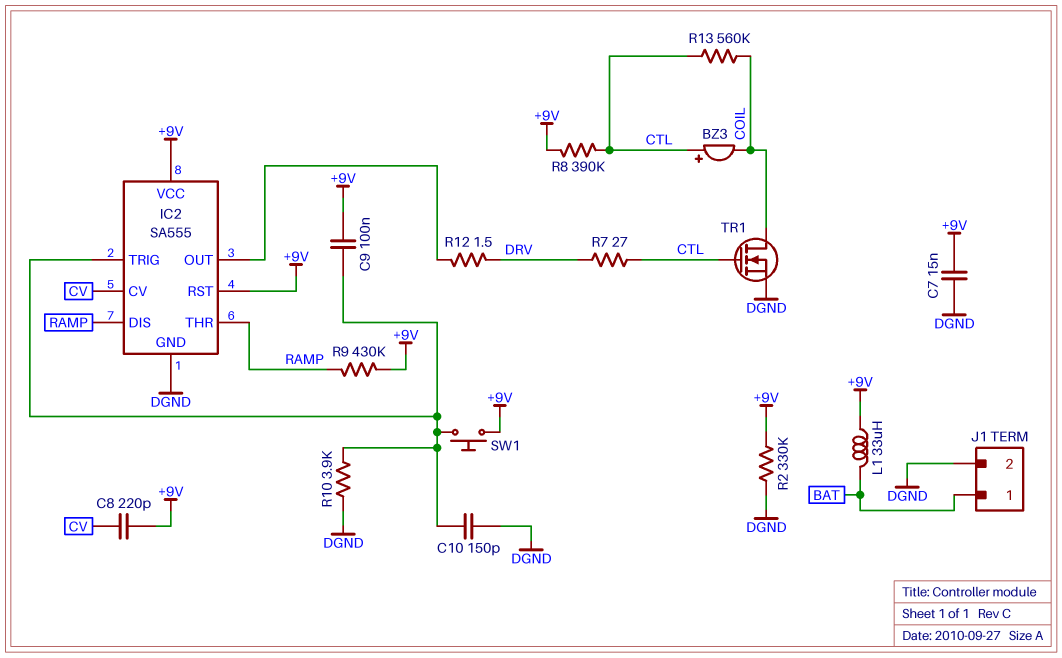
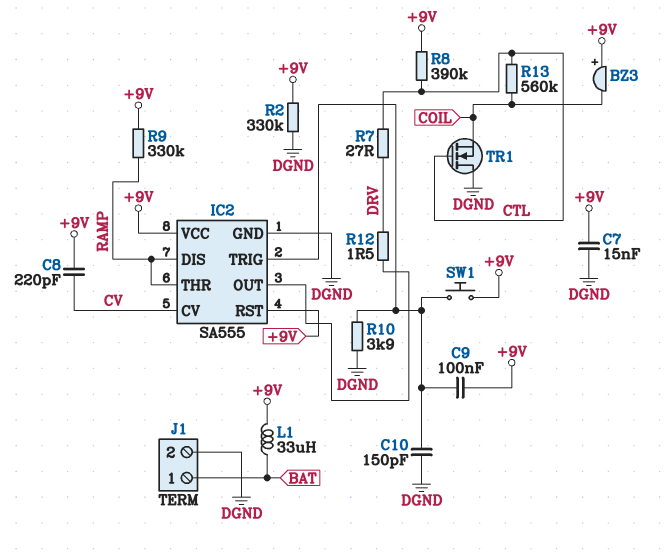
BZ3: buzzer (plus CTL, minus COIL) -> buzzer (plus +9V, minus COIL)
R9: 430k (+9V, RAMP) -> 330k (+9V, RAMP)
TR1: NMOS (G CTL, D COIL, S DGND) -> NMOS (G CTL, D DGND, S COIL)

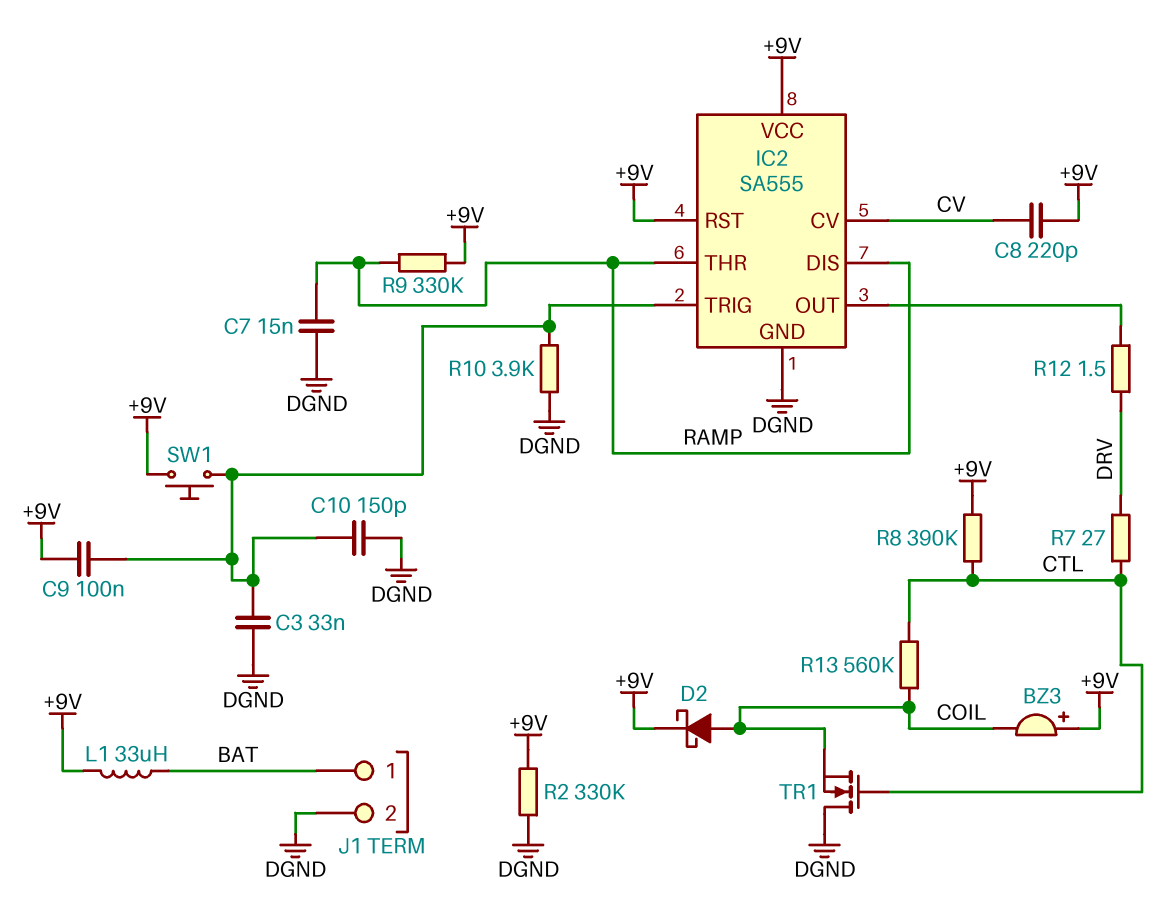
C3: none -> 33nF (DGND, IC2/TRIG)
C7: 15nF (+9V, DGND) -> 15nF (DGND, RAMP)
D2: none -> schottky (A COIL, K +9V)

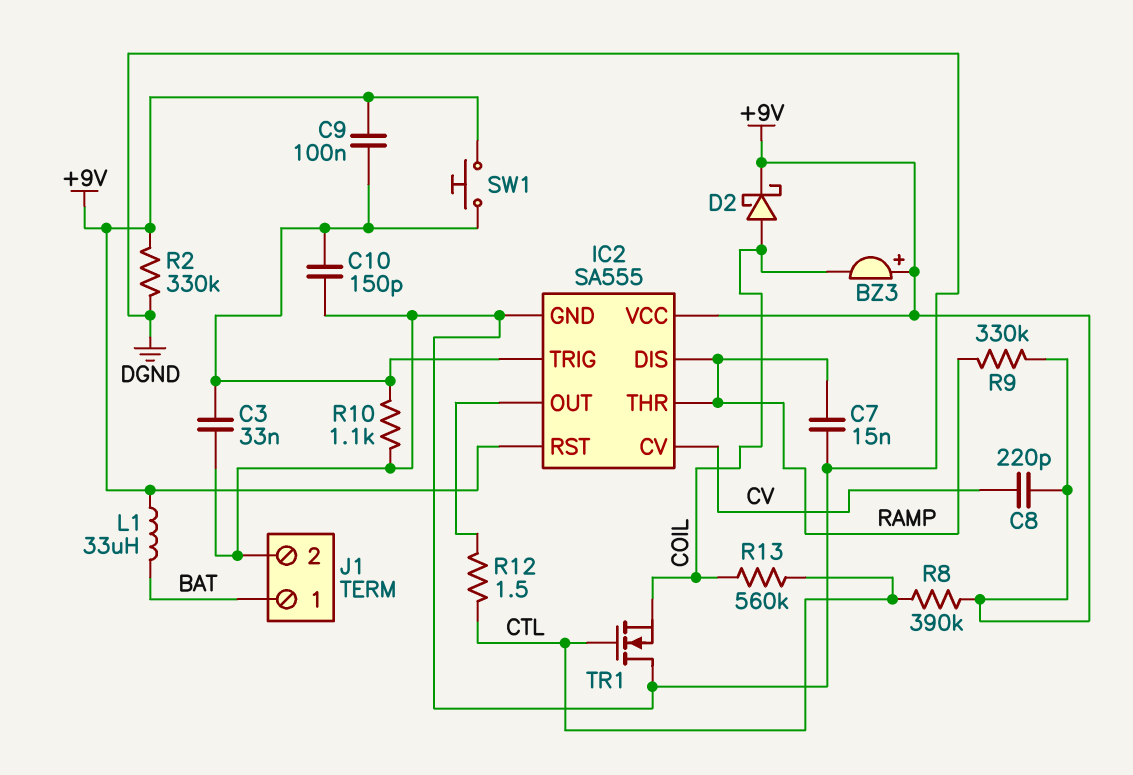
R7: 27 (CTL, DRV) -> none
R10: 3.9k (DGND, IC2/TRIG) -> 1.1k (DGND, IC2/TRIG)
R12: 1.5 (DRV, IC2/OUT) -> 1.5 (CTL, IC2/OUT)

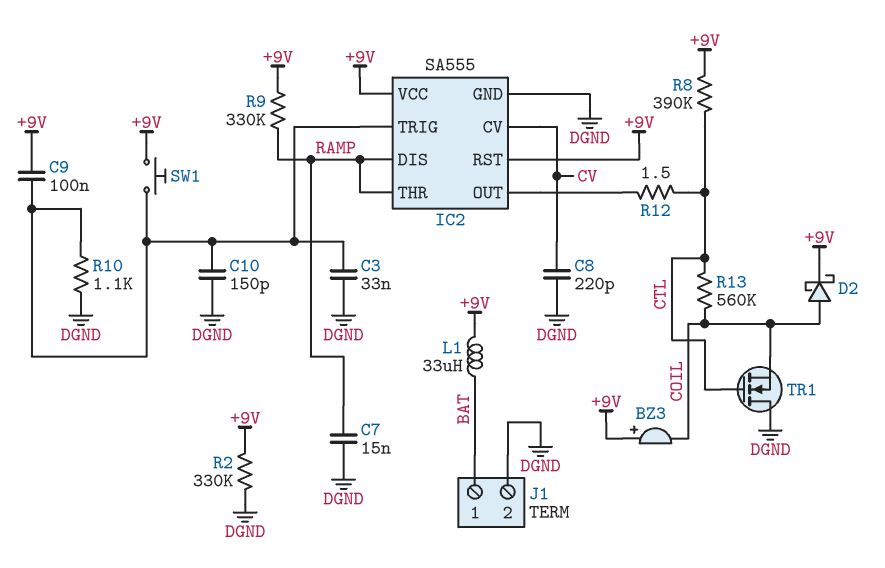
C8: 220pF (+9V, CV) -> 220pF (CV, DGND)

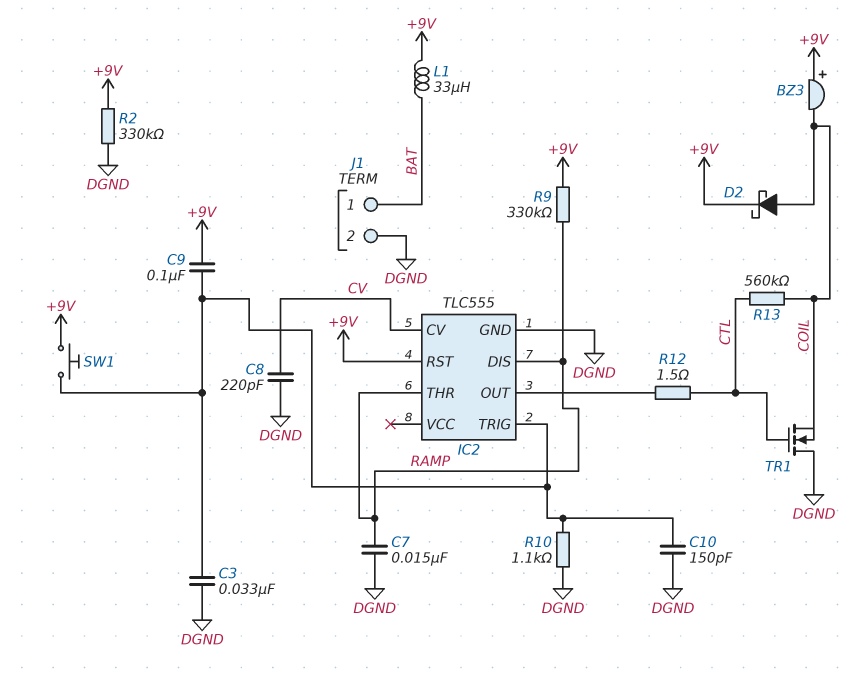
IC2: SA555 -> TLC555
IC2 pin VCC: +9V -> none
R8: 390k (+9V, CTL) -> none

